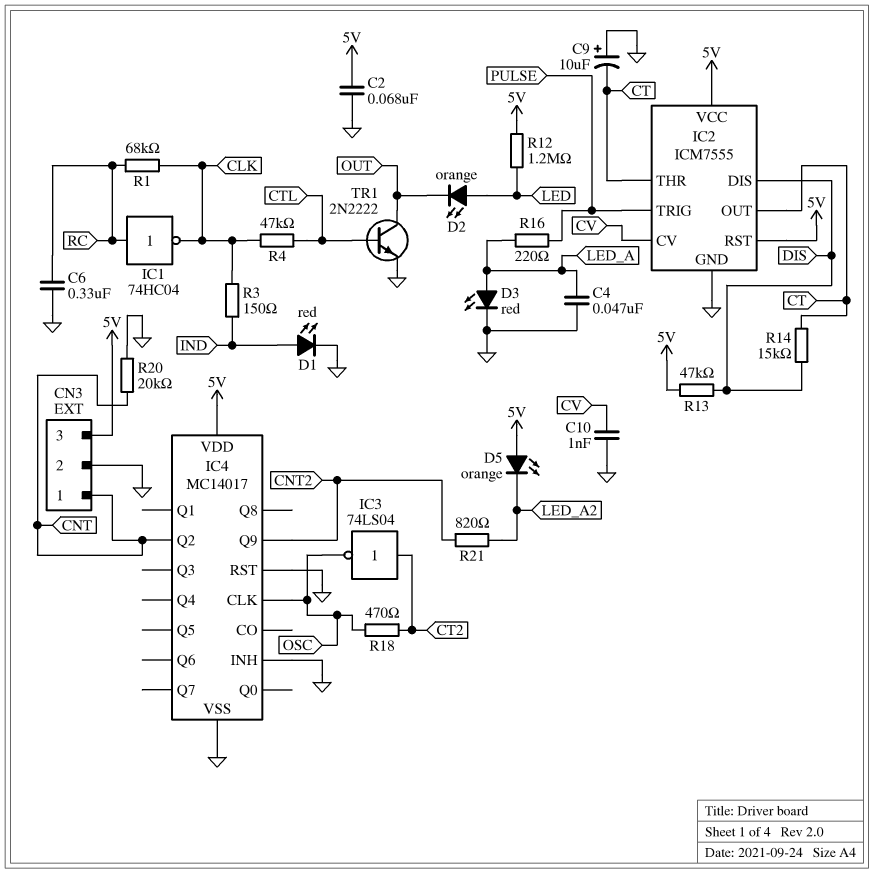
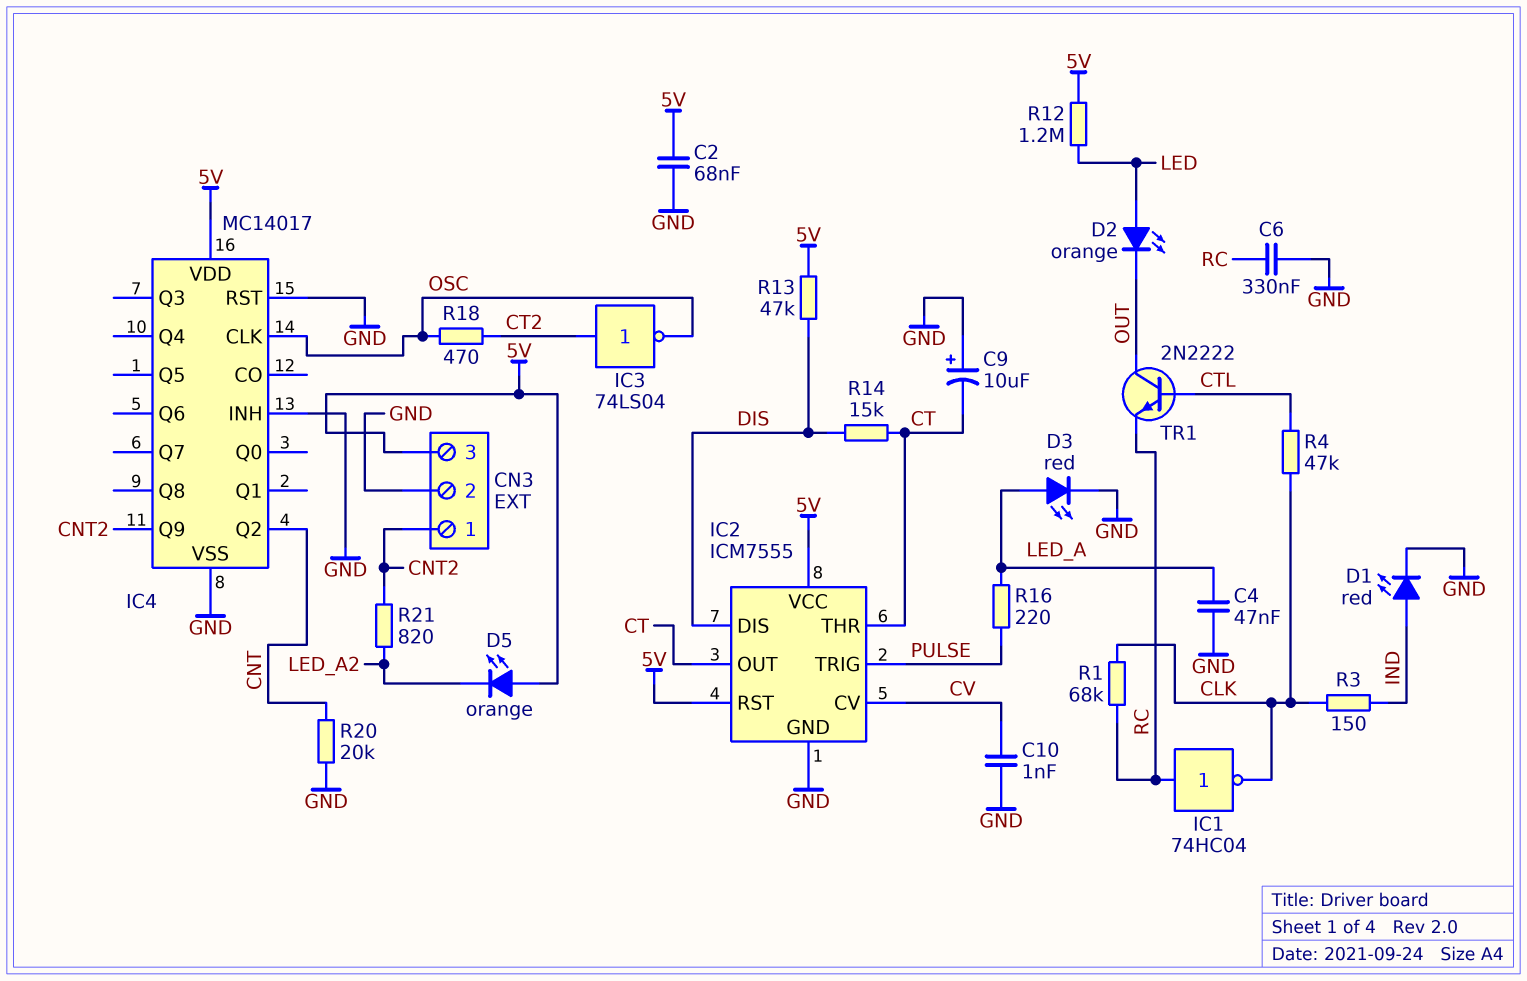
CN3 pin 1: CNT -> CNT2
TR1: NPN 2N2222 (B CTL, C OUT, E GND) -> NPN 2N2222 (B CTL, C OUT, E RC)

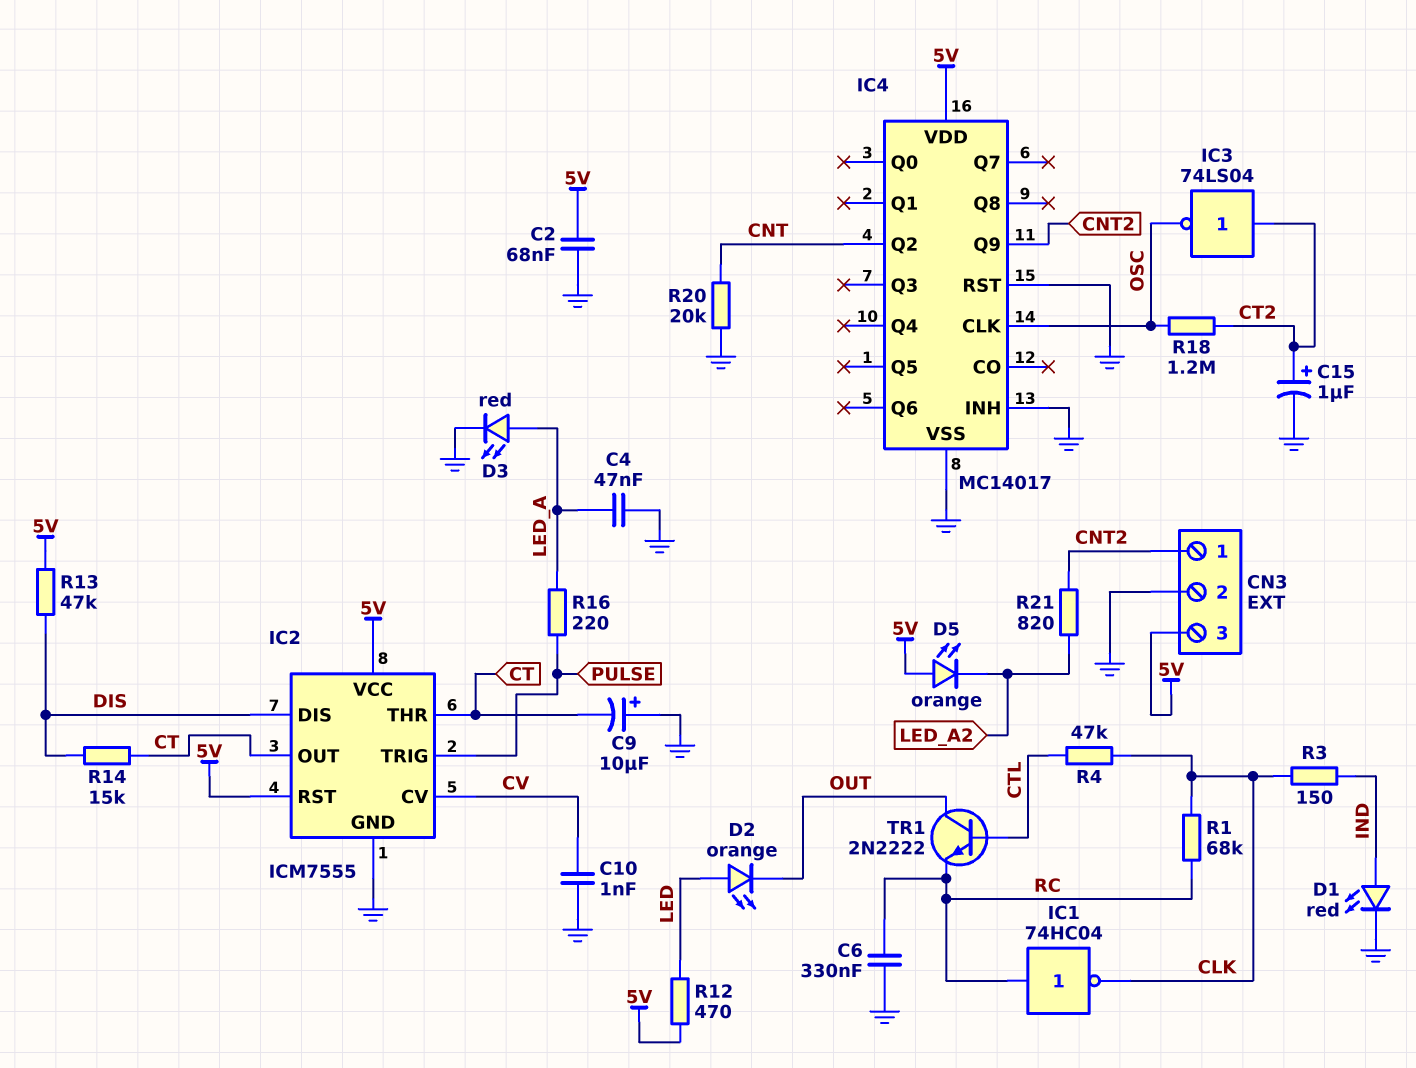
C15: none -> 1uF (plus CT2, minus GND)
R12: 1.2M (5V, LED) -> 470 (5V, LED)
R18: 470 (CT2, OSC) -> 1.2M (CT2, OSC)

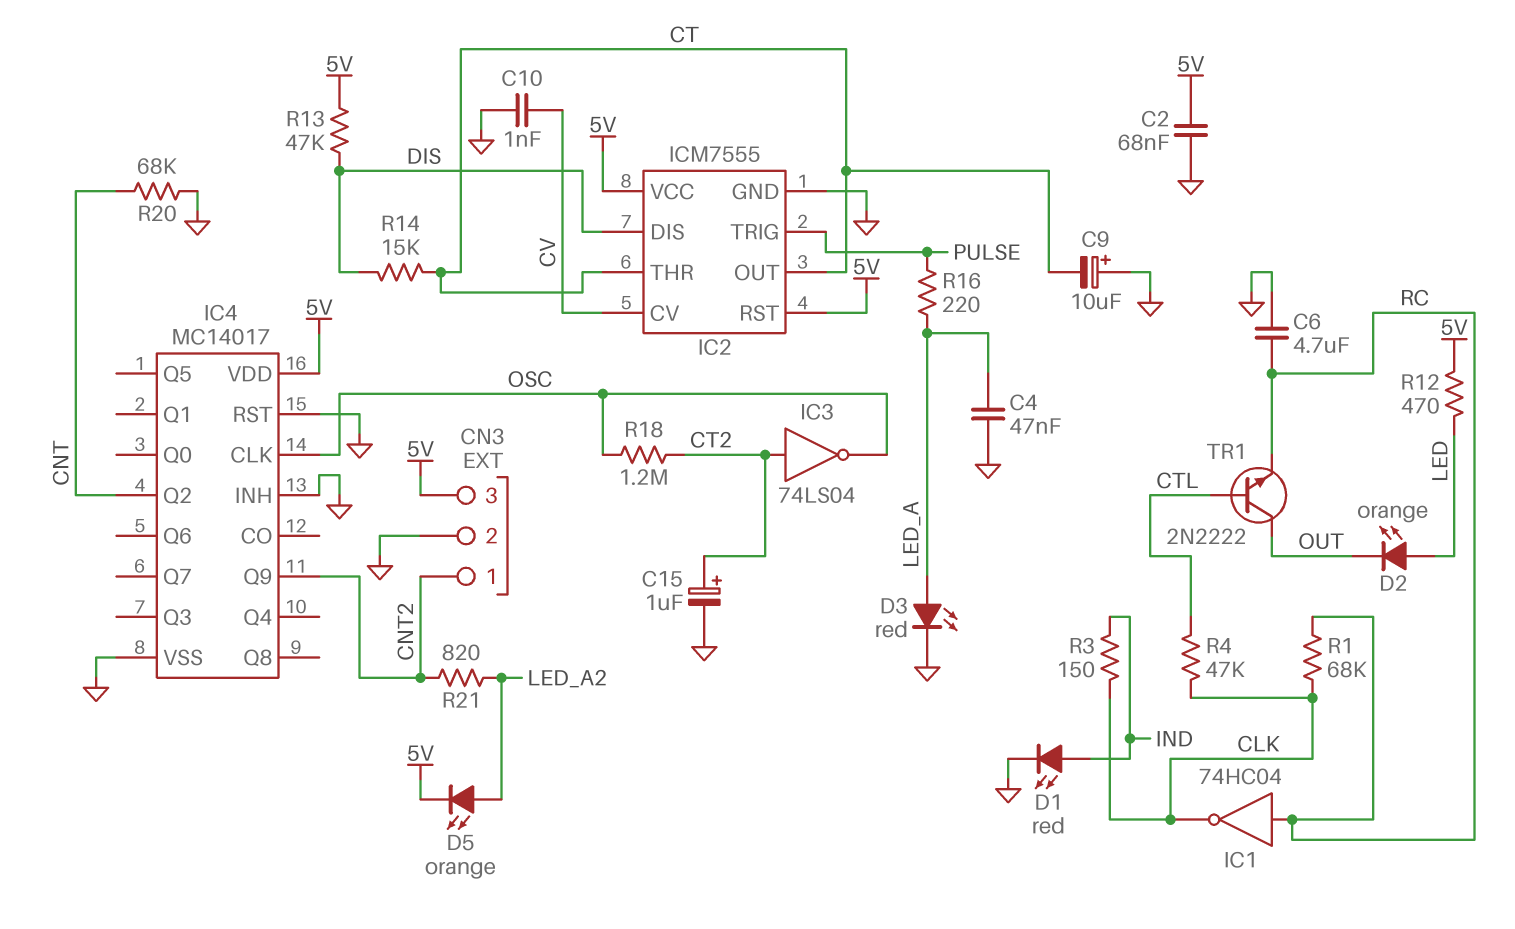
C6: 330nF (GND, RC) -> 4.7uF (GND, RC)
D5: LED orange (A 5V, K LED_A2) -> LED orange (A LED_A2, K 5V)
R20: 20k (CNT, GND) -> 68k (CNT, GND)

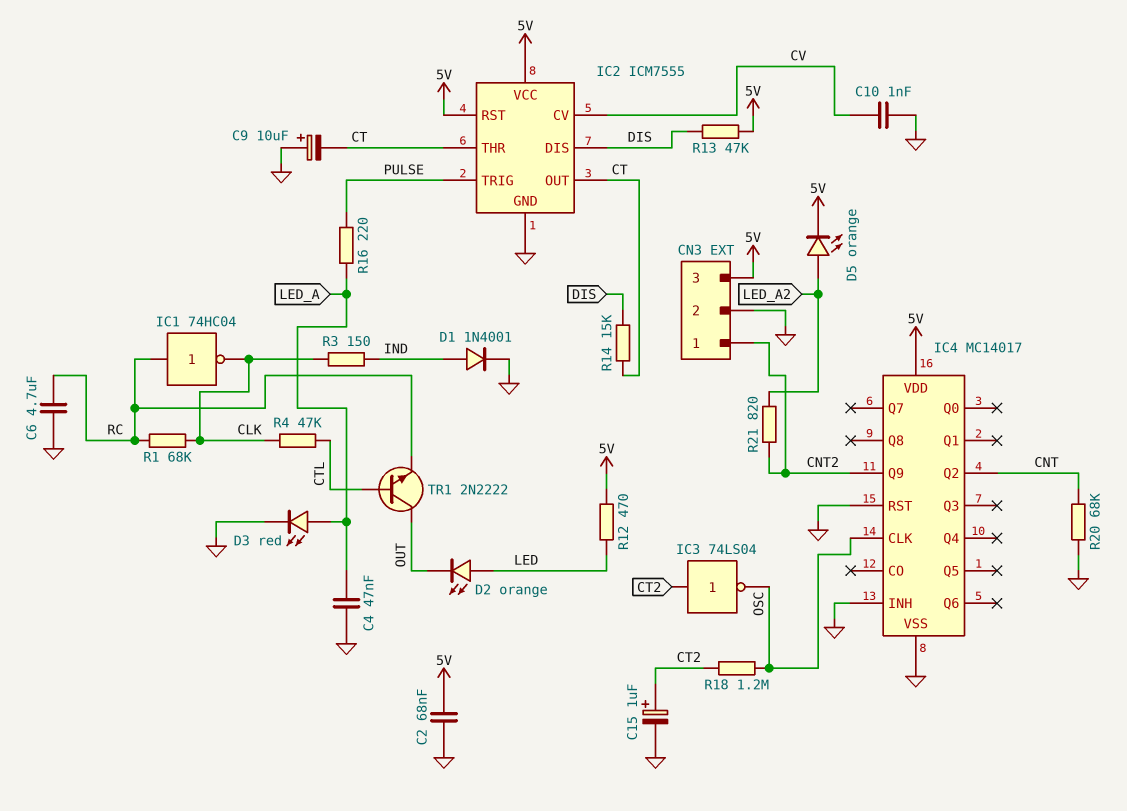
D1: LED red (A IND, K GND) -> diode 1N4001 (A IND, K GND)

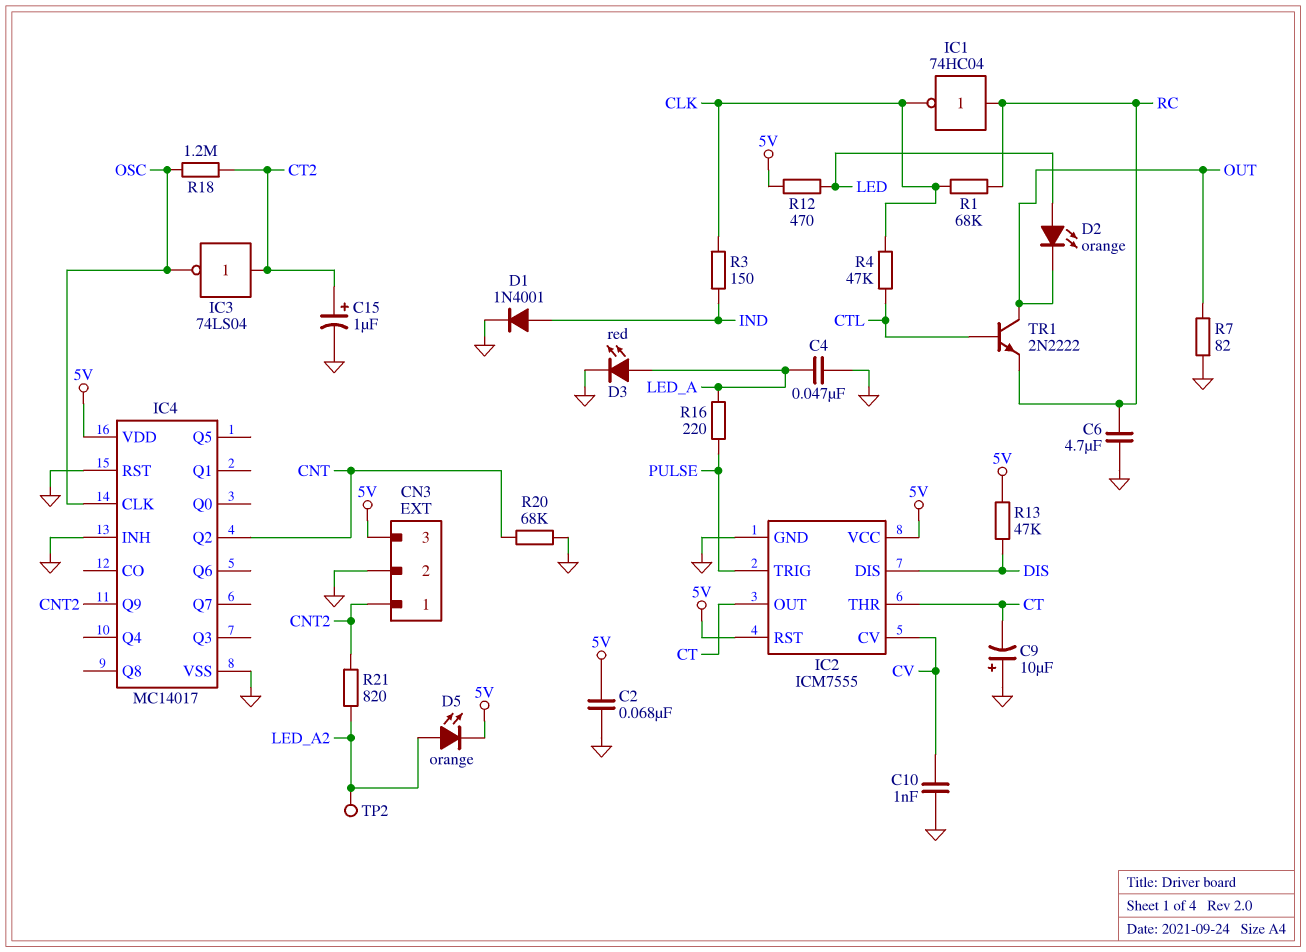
R7: none -> 82 (GND, OUT)
R14: 15k (CT, DIS) -> none
TP2: none -> test point (LED_A2)

